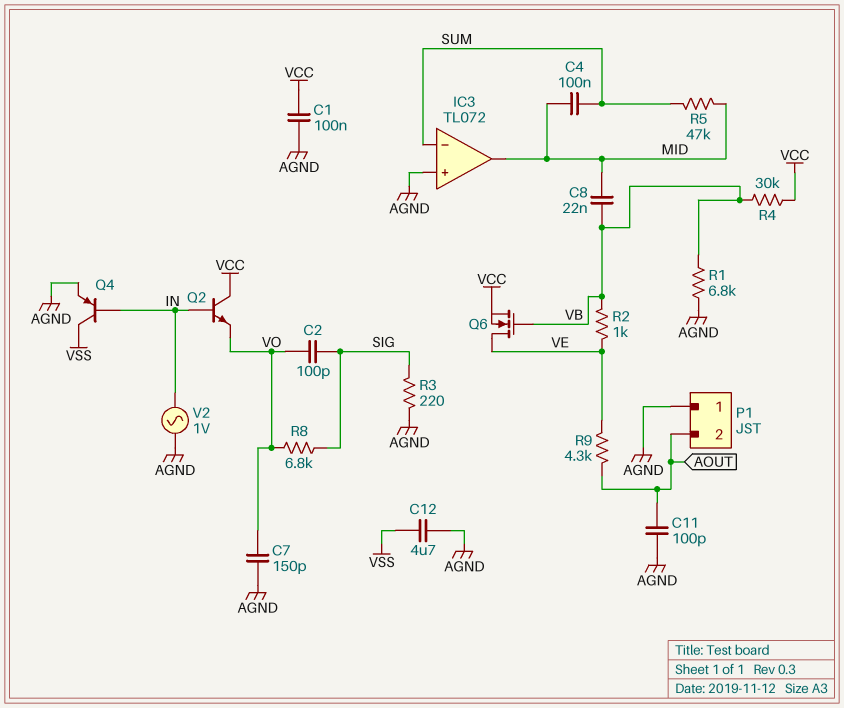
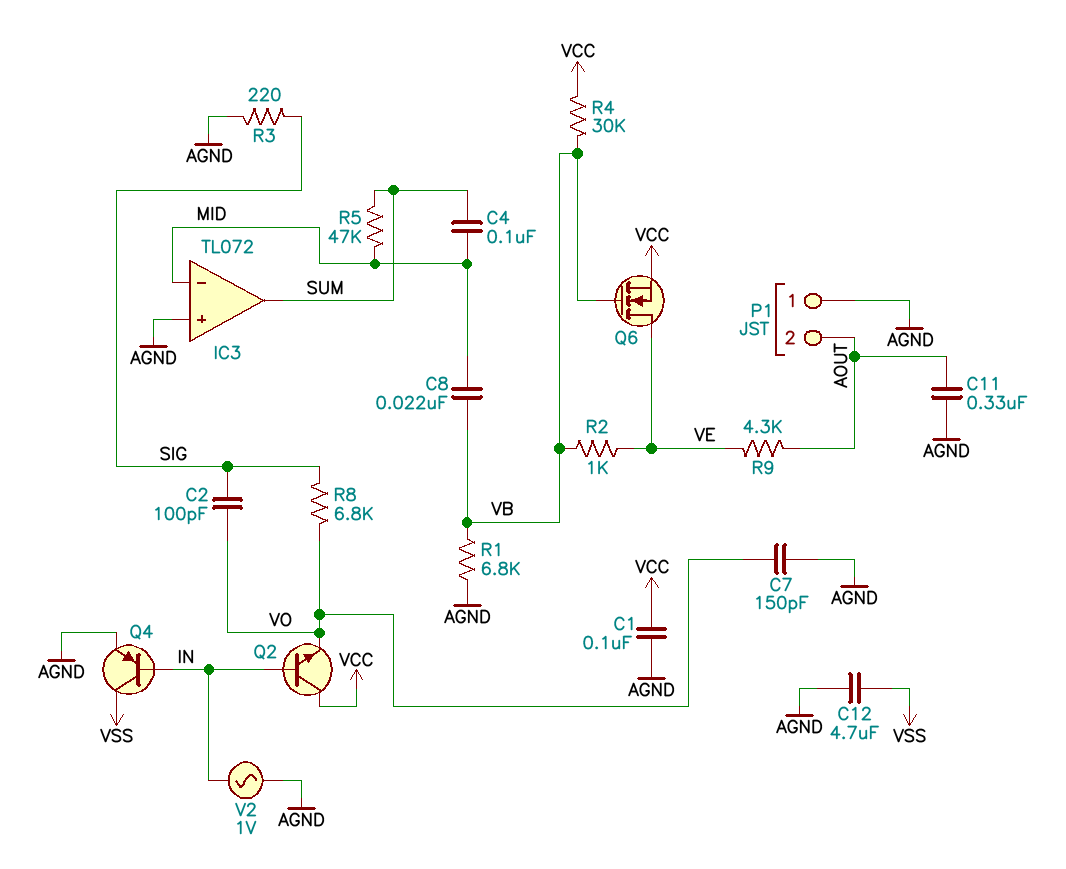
C11: 100pF (AGND, AOUT) -> 330nF (AGND, AOUT)
IC3 pin in-: SUM -> MID
IC3 pin out: MID -> SUM

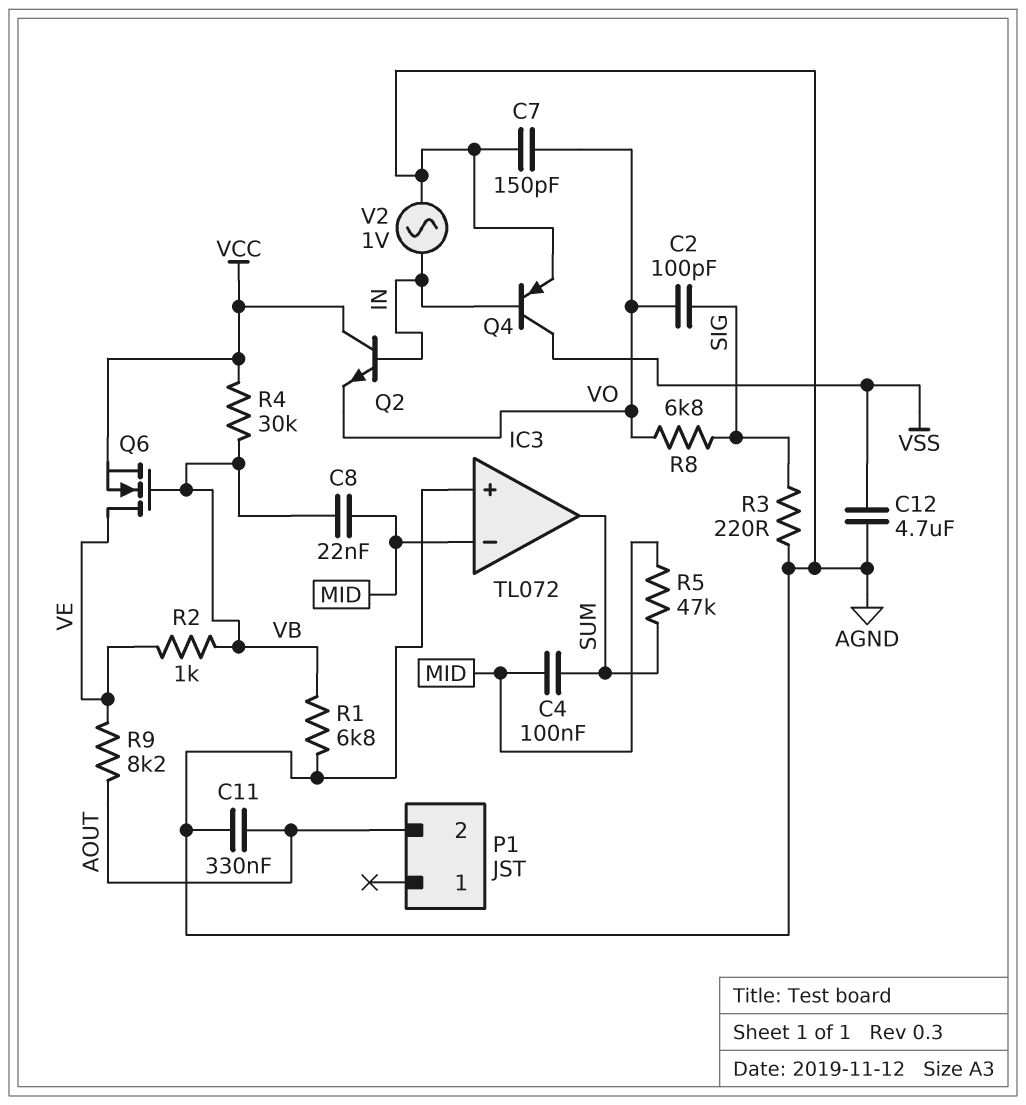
C1: 100nF (AGND, VCC) -> none
P1 pin 1: AGND -> none
R9: 4.3k (AOUT, VE) -> 8.2k (AOUT, VE)

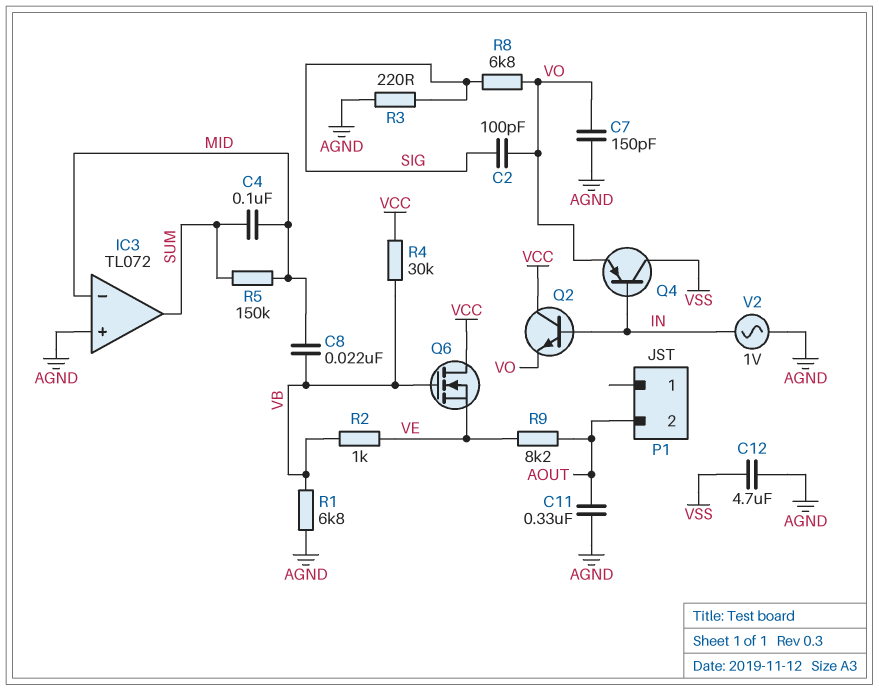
Q4: PNP (B IN, C VSS, E AGND) -> PNP (B IN, C VSS, E VO)
Q6: NMOS (G VB, D VE, S VCC) -> NMOS (G VB, D VCC, S VE)
R5: 47k (MID, SUM) -> 150k (MID, SUM)

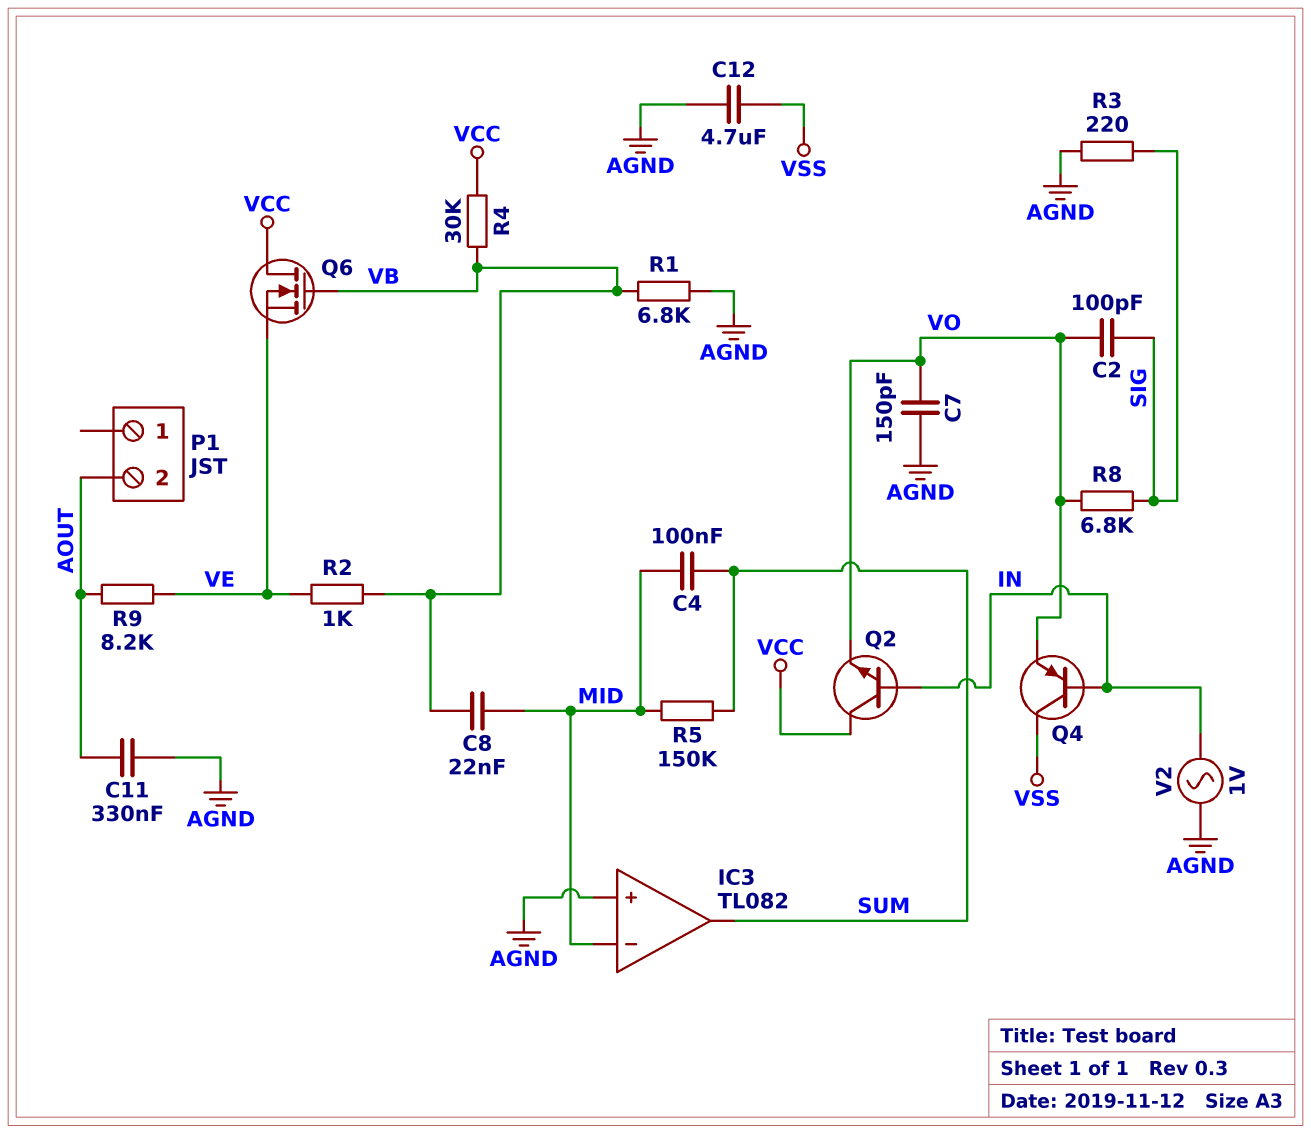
IC3: TL072 -> TL082

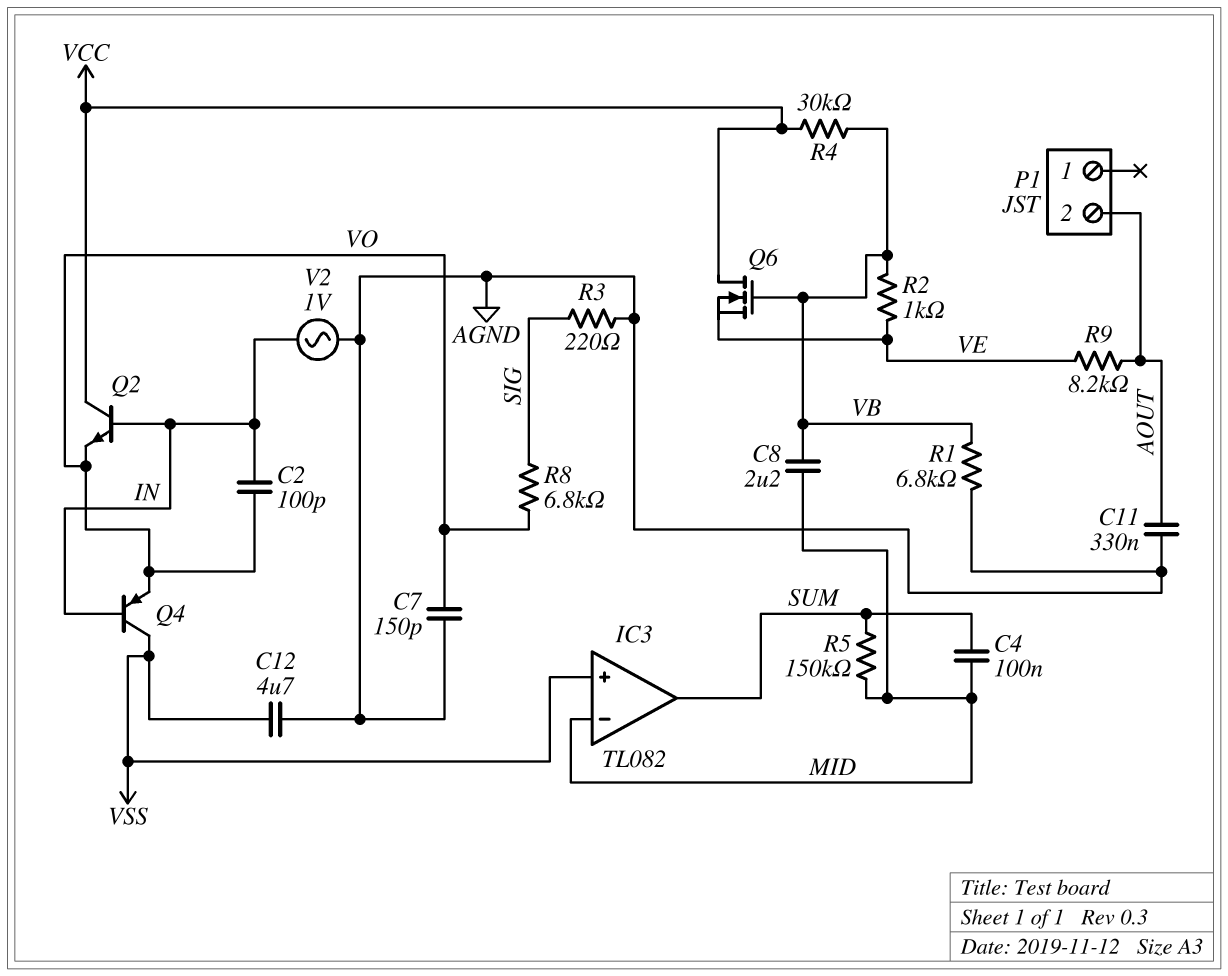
C2: 100pF (SIG, VO) -> 100pF (IN, VO)
C8: 22nF (MID, VB) -> 2.2uF (MID, VB)
IC3 pin in+: AGND -> VSS

